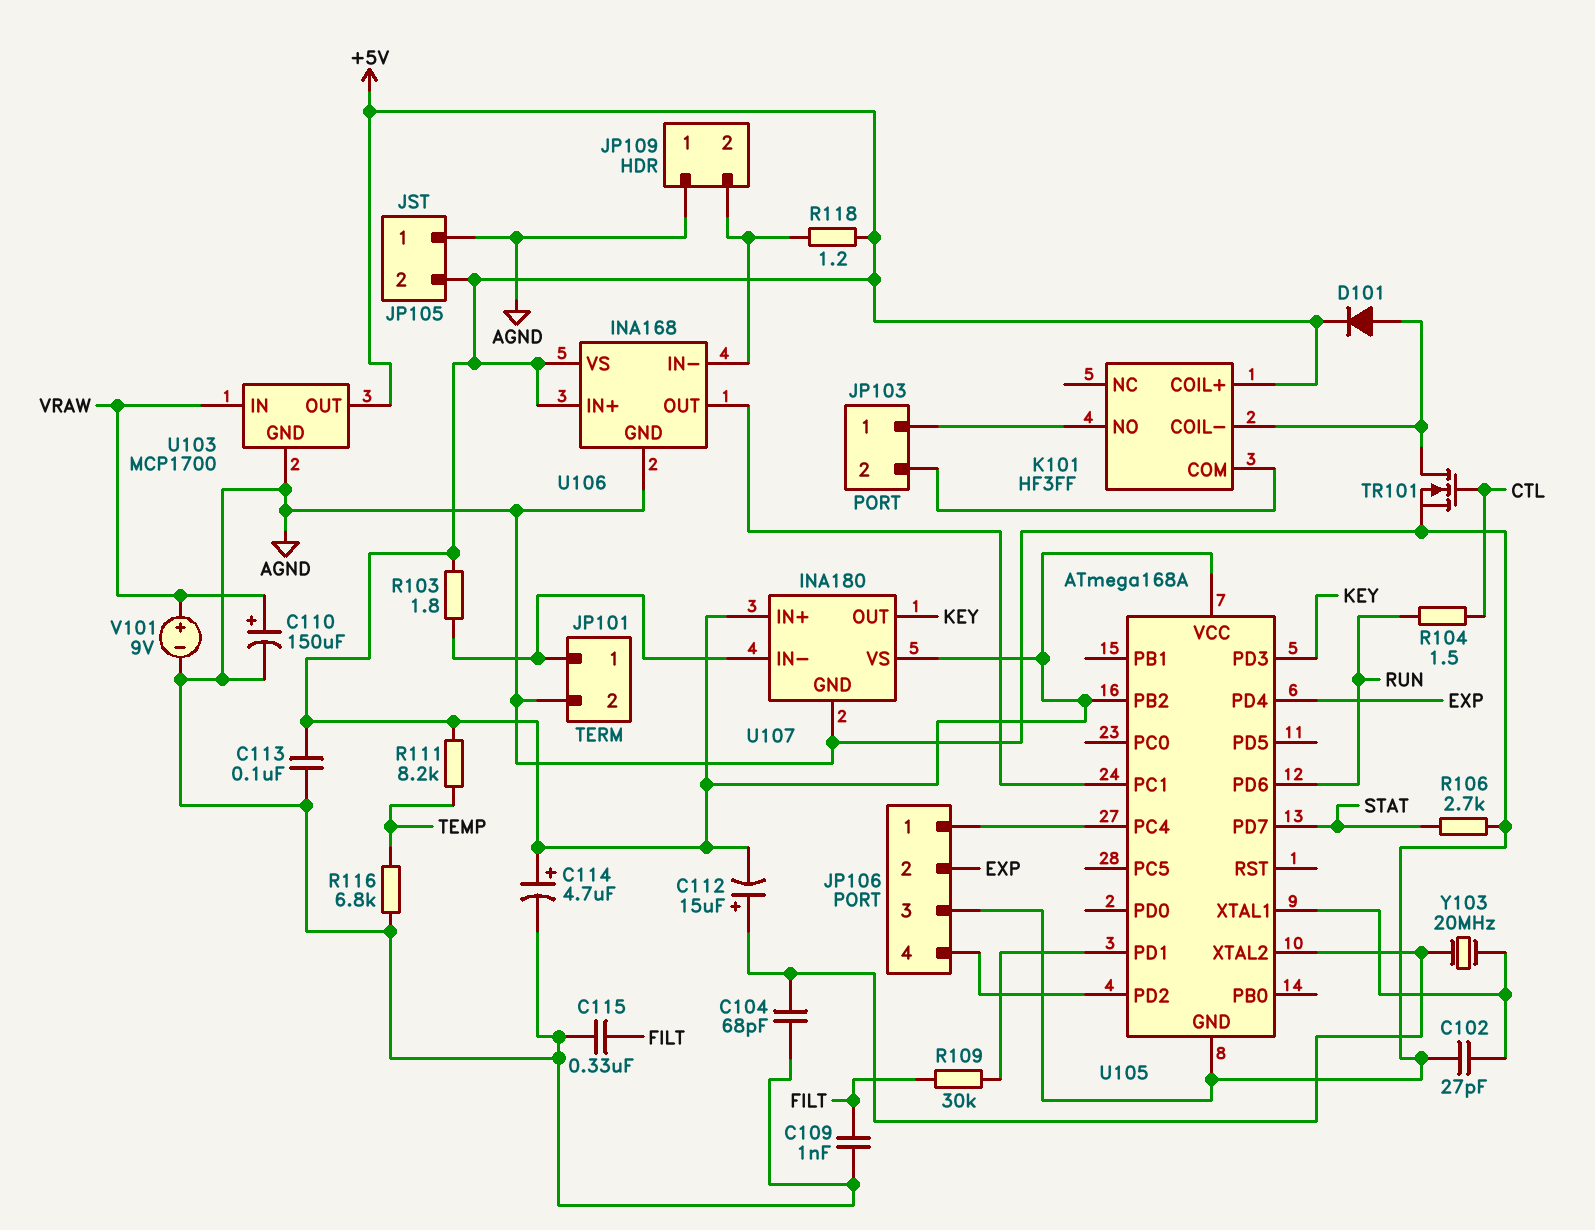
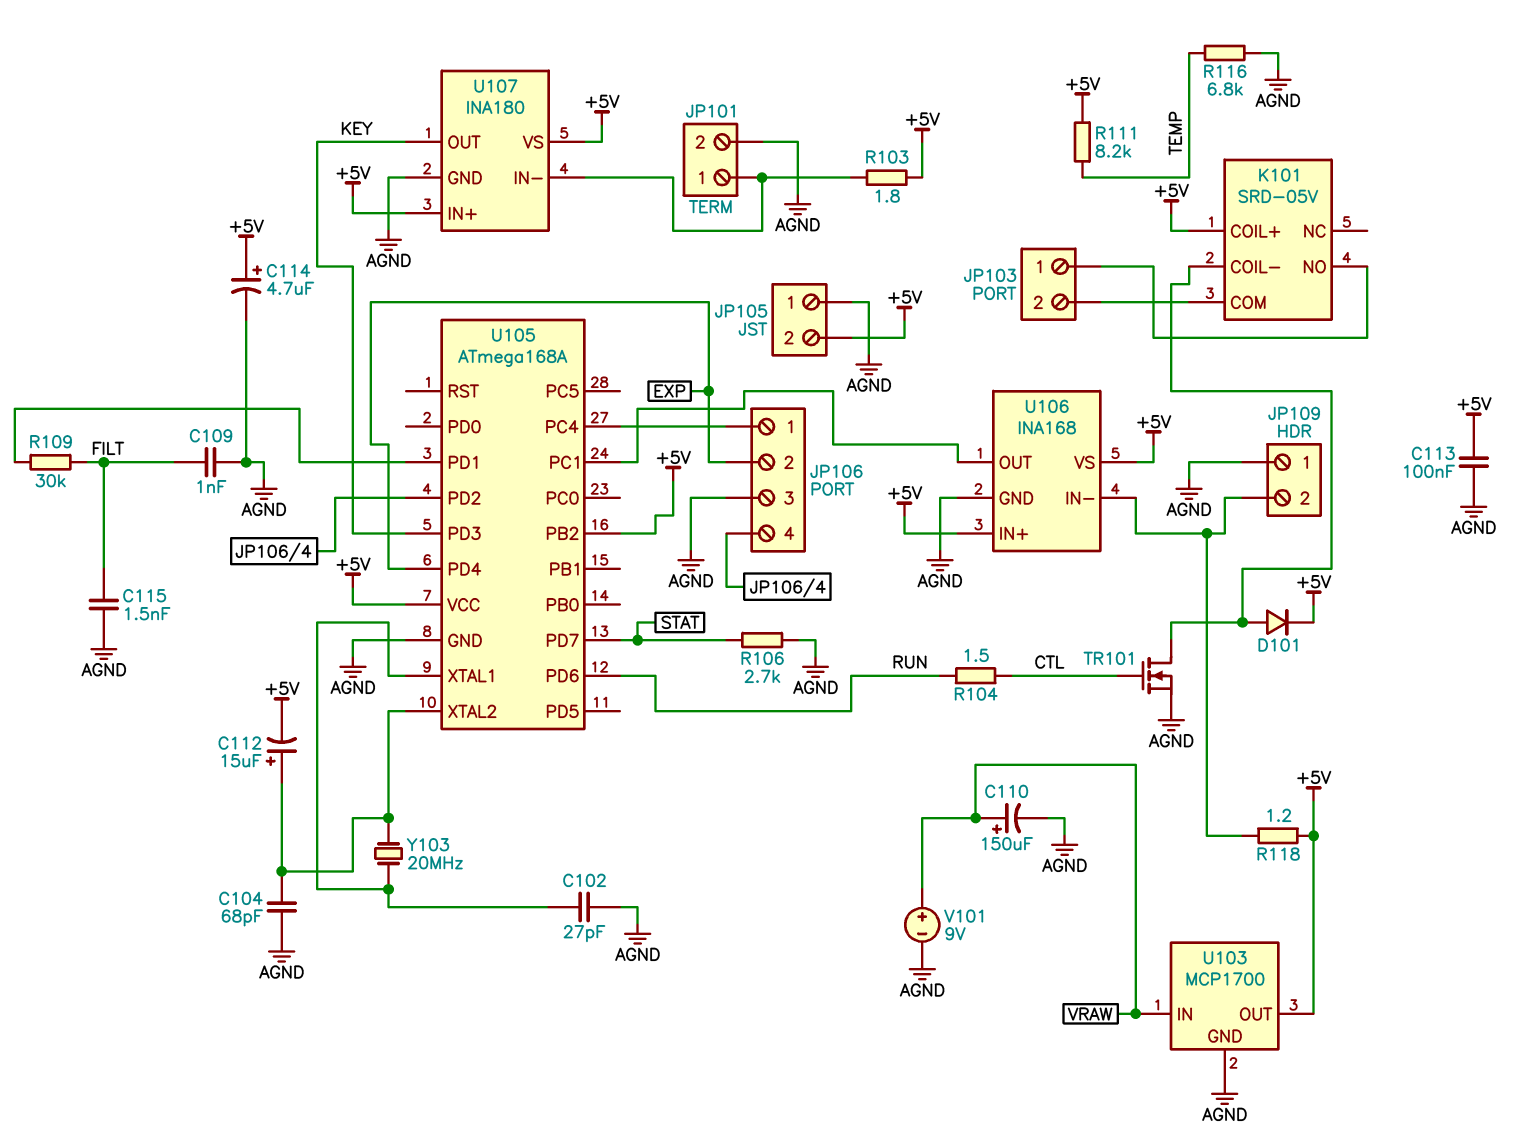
C115: 330nF (AGND, FILT) -> 1.5nF (AGND, FILT)
K101: HF3FF -> SRD-05V

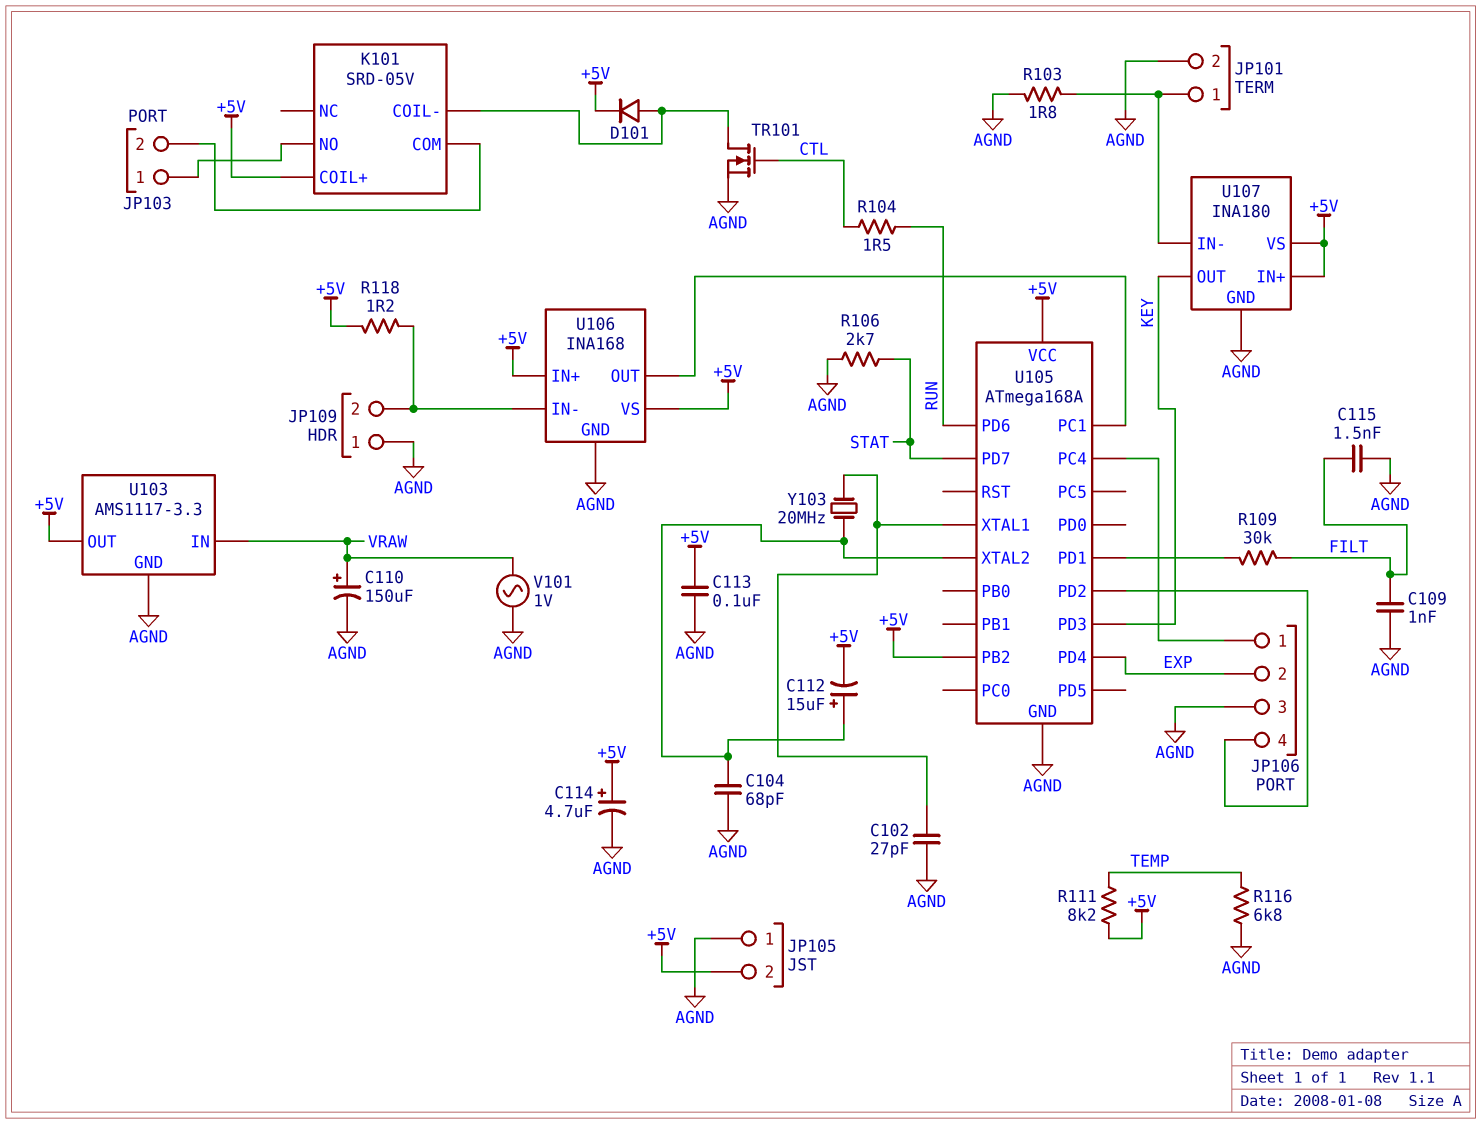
R103: 1.8 (+5V, JP101/1) -> 1.8 (AGND, JP101/1)
U103: MCP1700 -> AMS1117-3.3
V101: 9V (plus VRAW, minus AGND) -> AC 1V (AGND, VRAW)

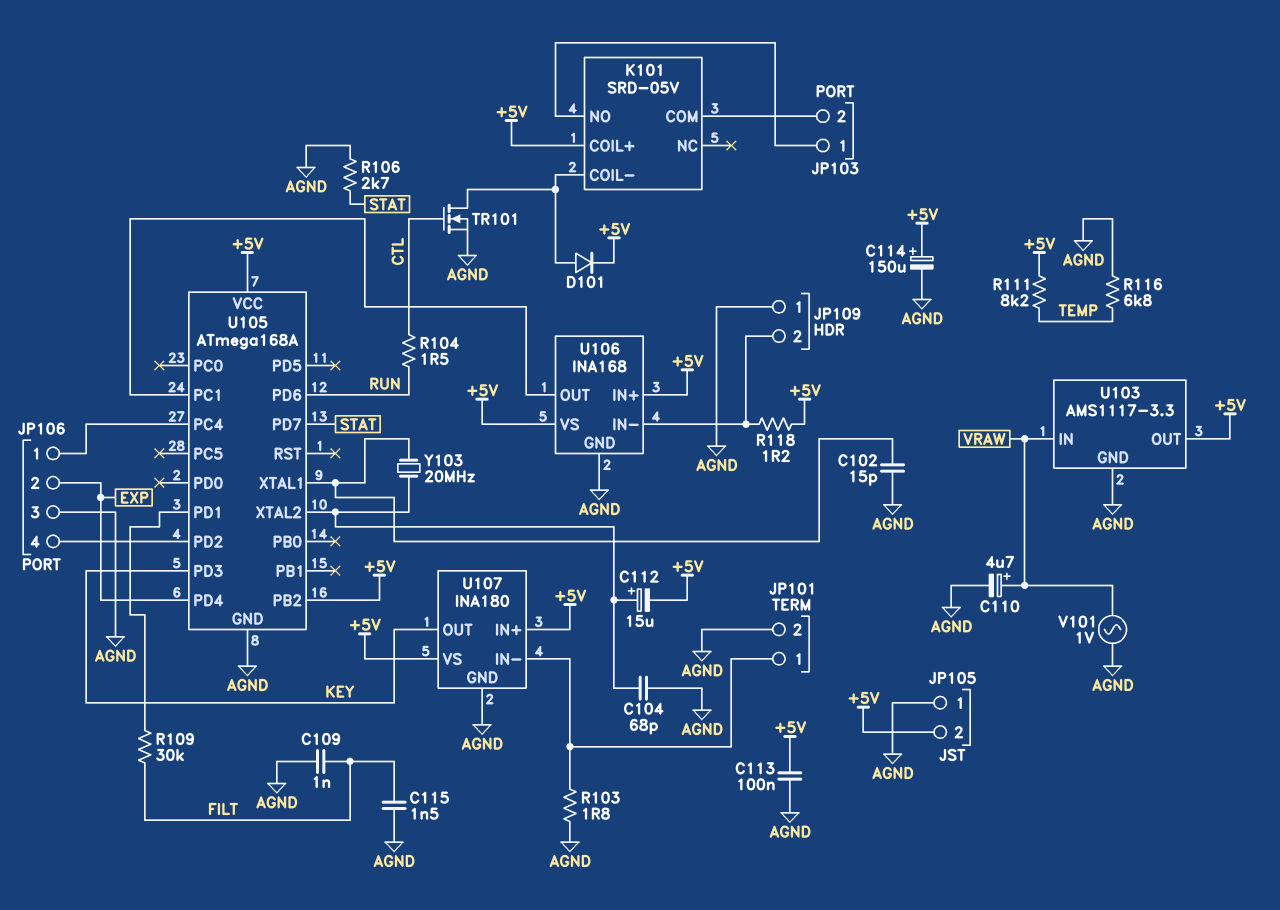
C102: 27pF (AGND, U105/XTAL1) -> 15pF (AGND, U105/XTAL1)
C110: 150uF (plus VRAW, minus AGND) -> 4.7uF (plus VRAW, minus AGND)
C114: 4.7uF (plus +5V, minus AGND) -> 150uF (plus +5V, minus AGND)

